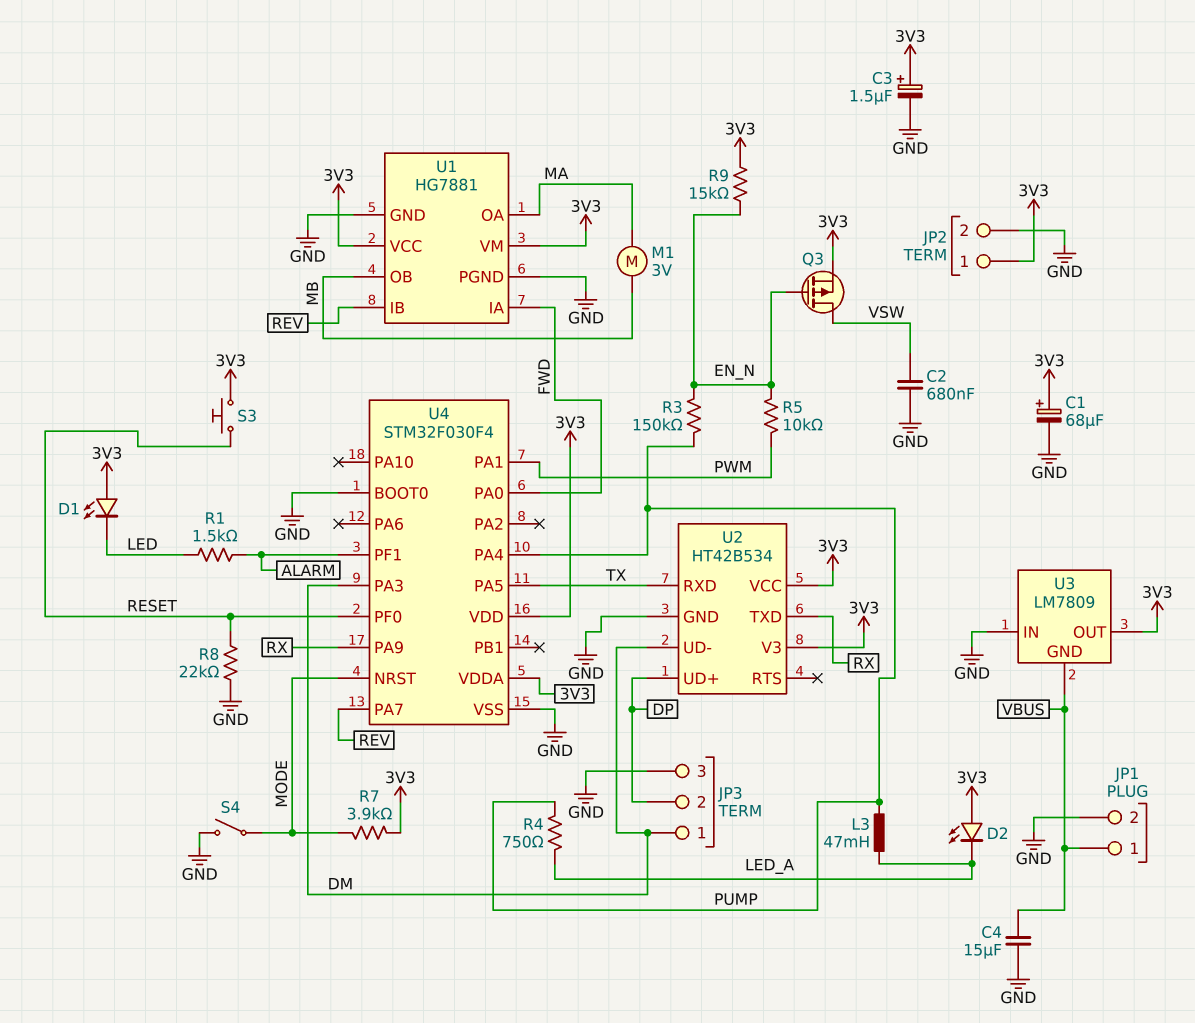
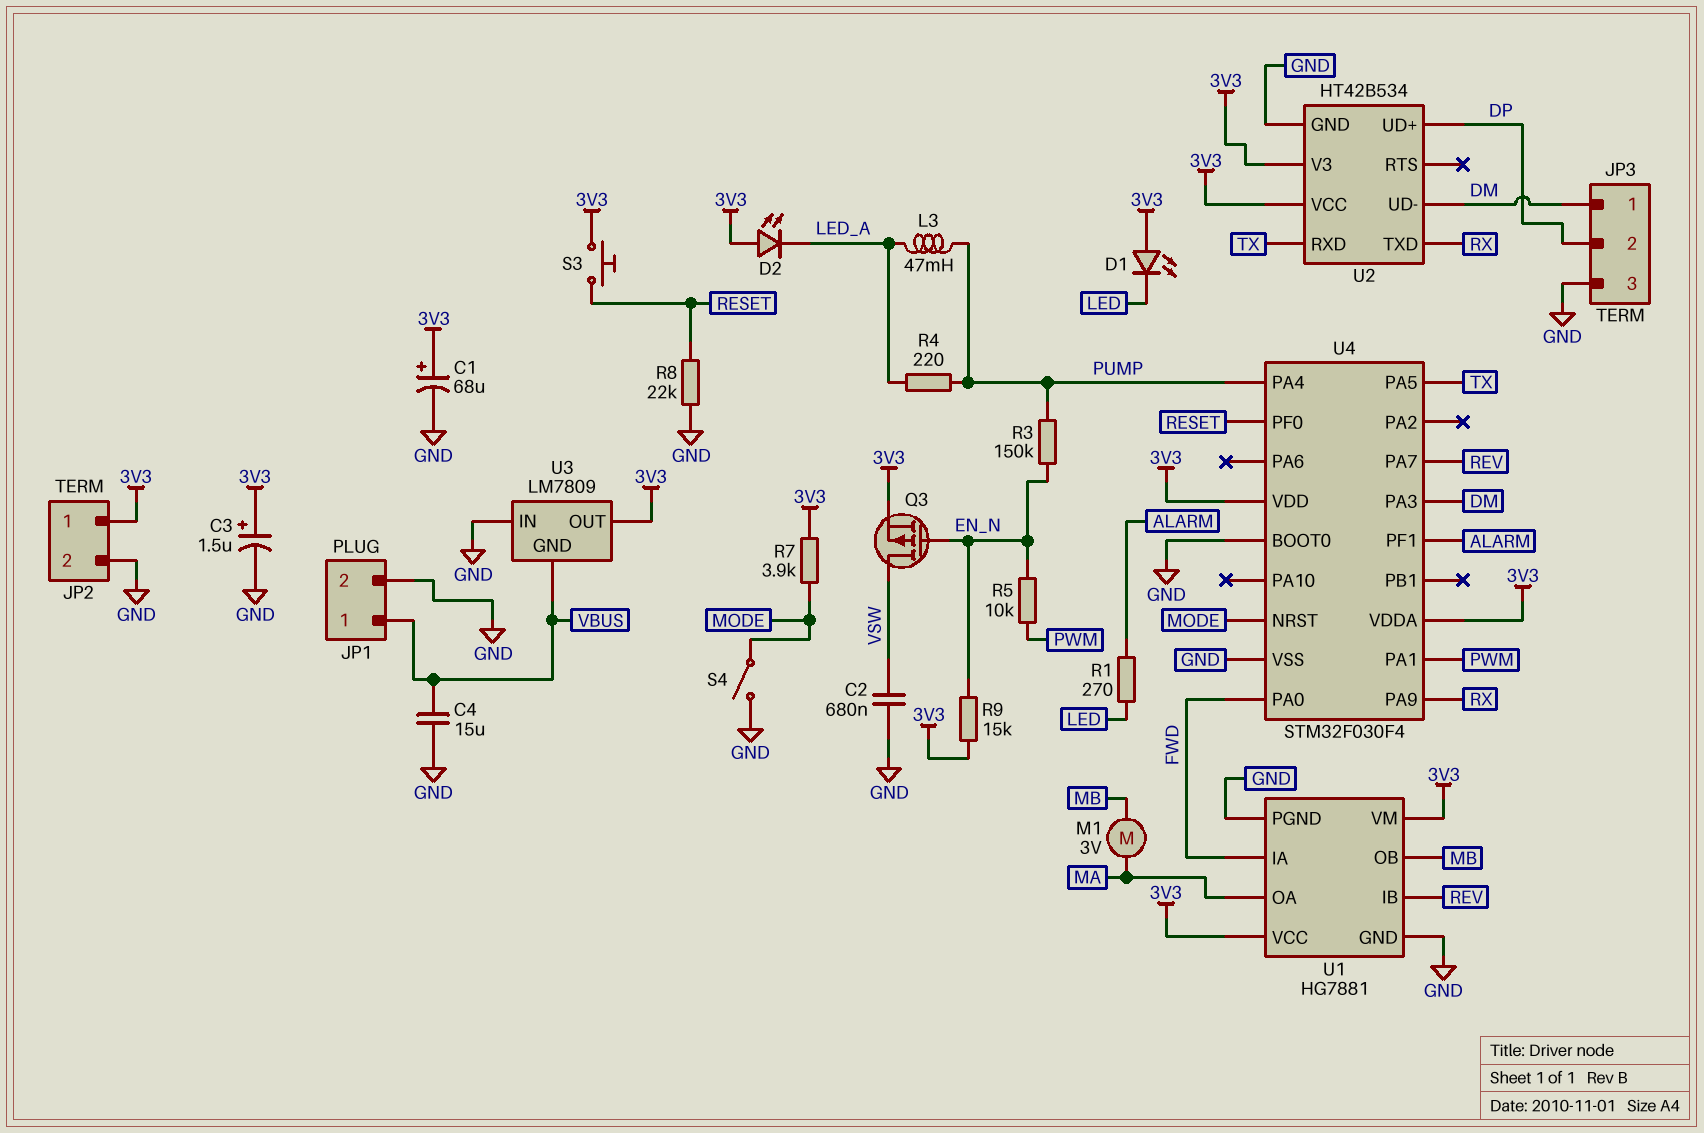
R1: 1.5k (ALARM, LED) -> 270 (ALARM, LED)
R4: 750 (LED_A, PUMP) -> 220 (LED_A, PUMP)

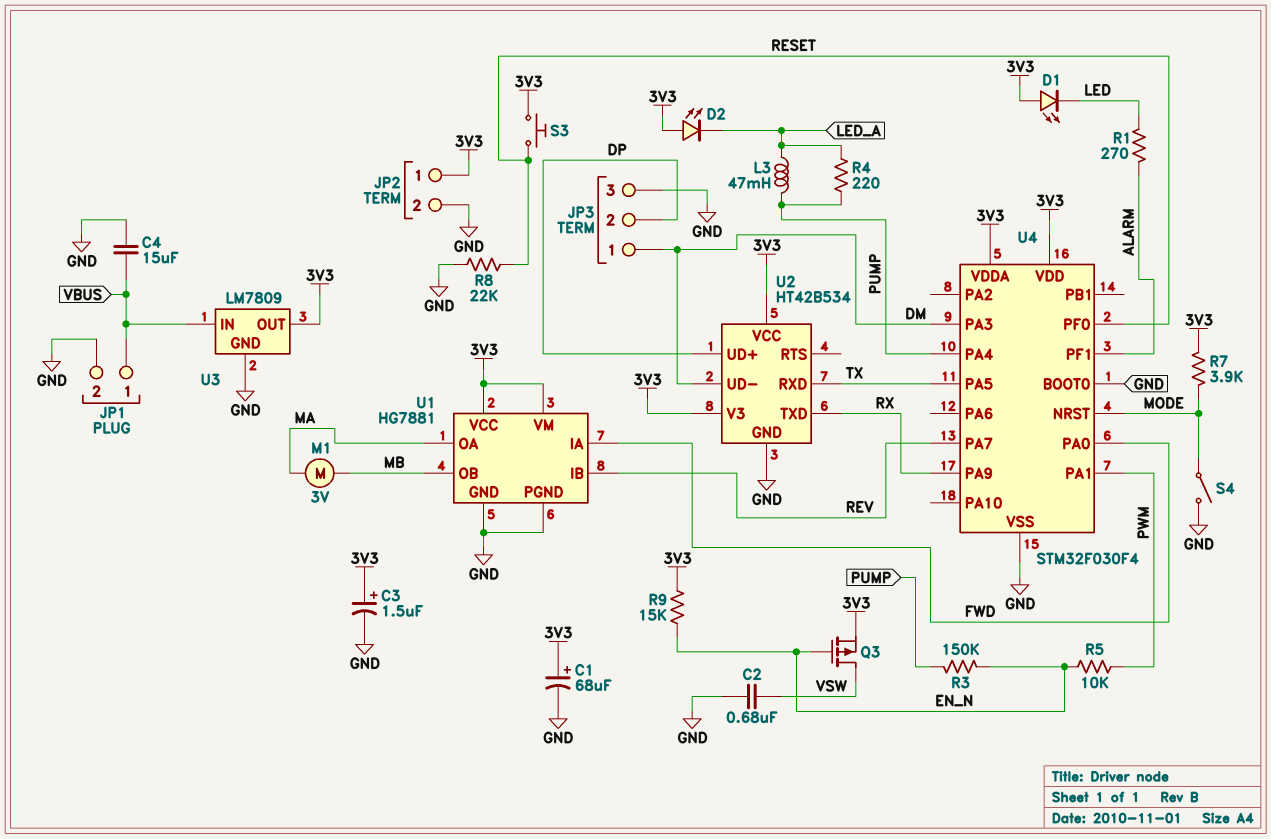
U3 pin GND: VBUS -> GND
U3 pin IN: GND -> VBUS

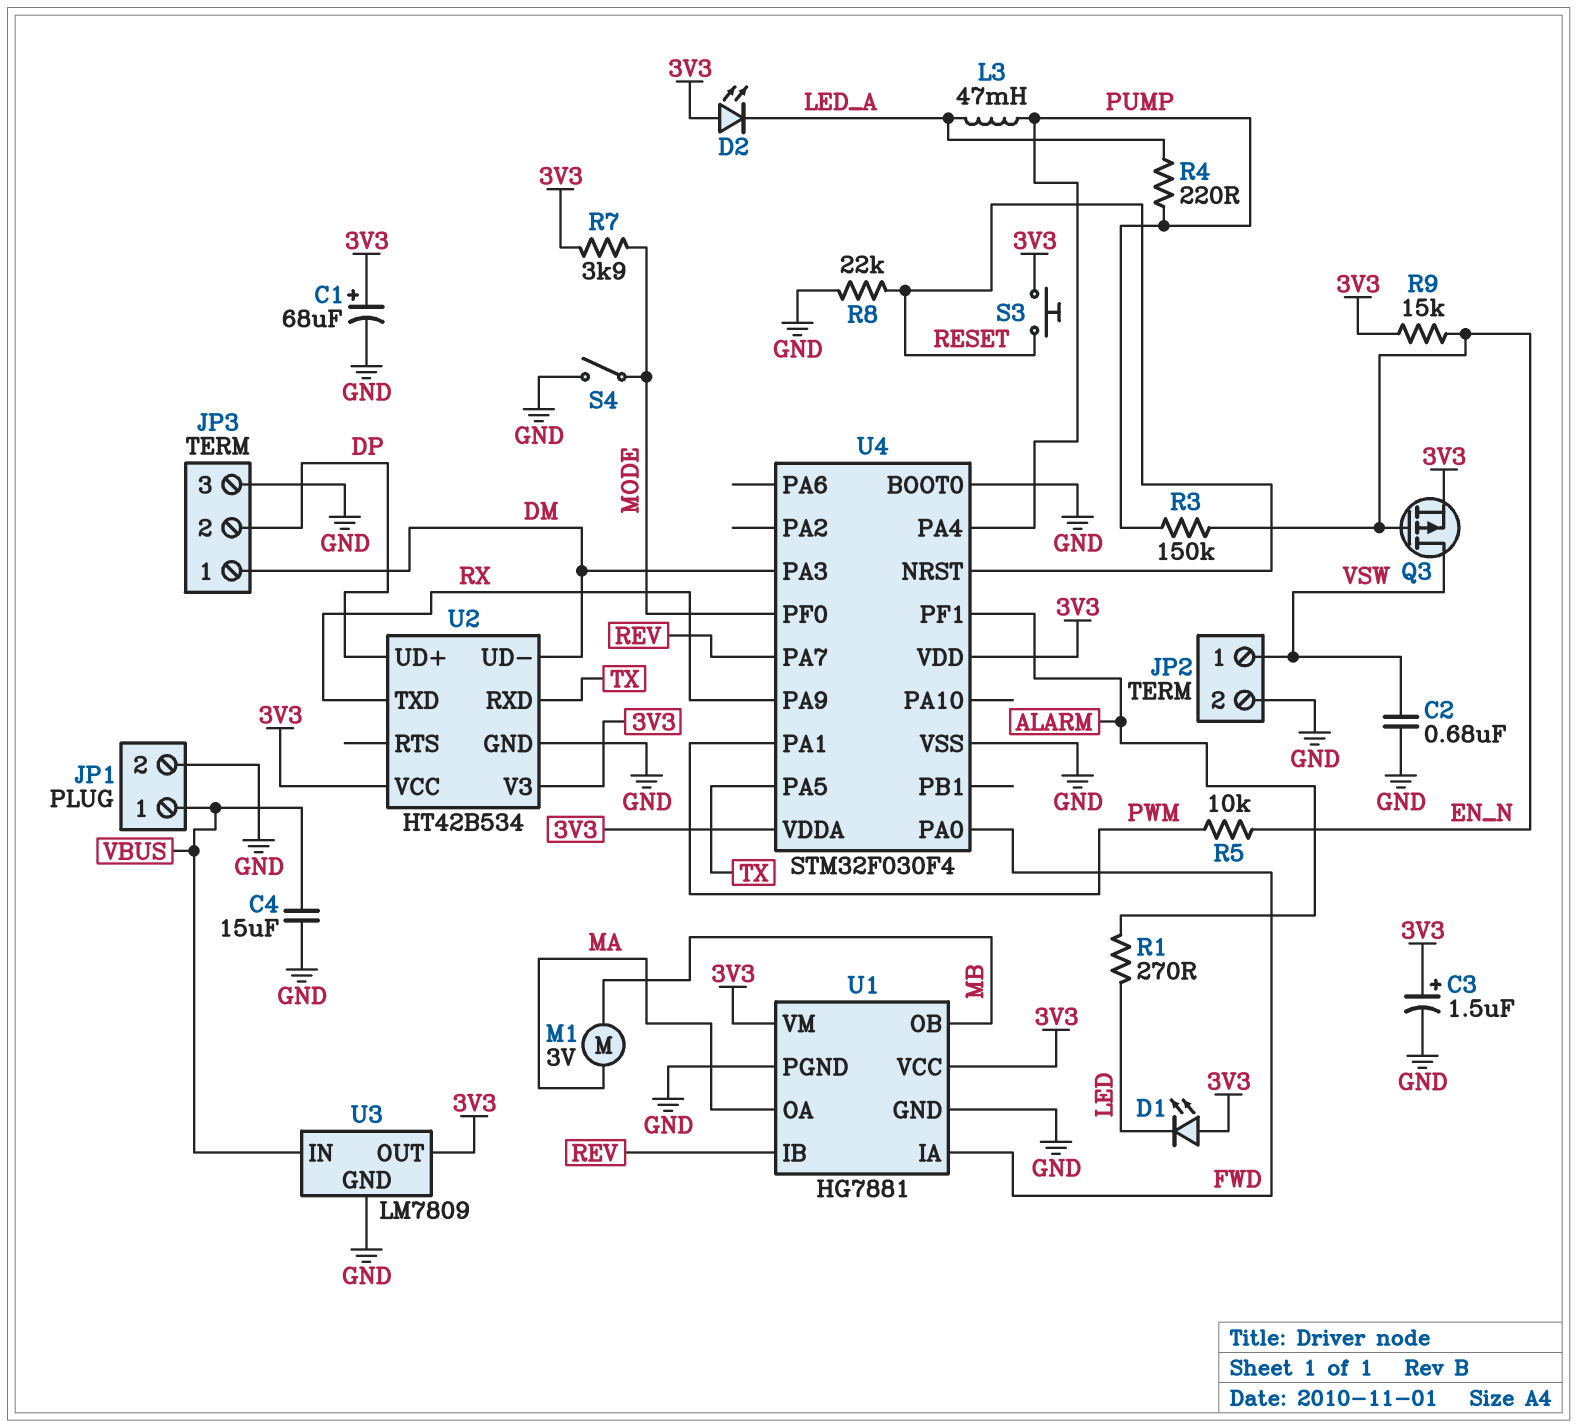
JP2 pin 1: 3V3 -> VSW
U4 pin NRST: MODE -> RESET
U4 pin PF0: RESET -> MODE

